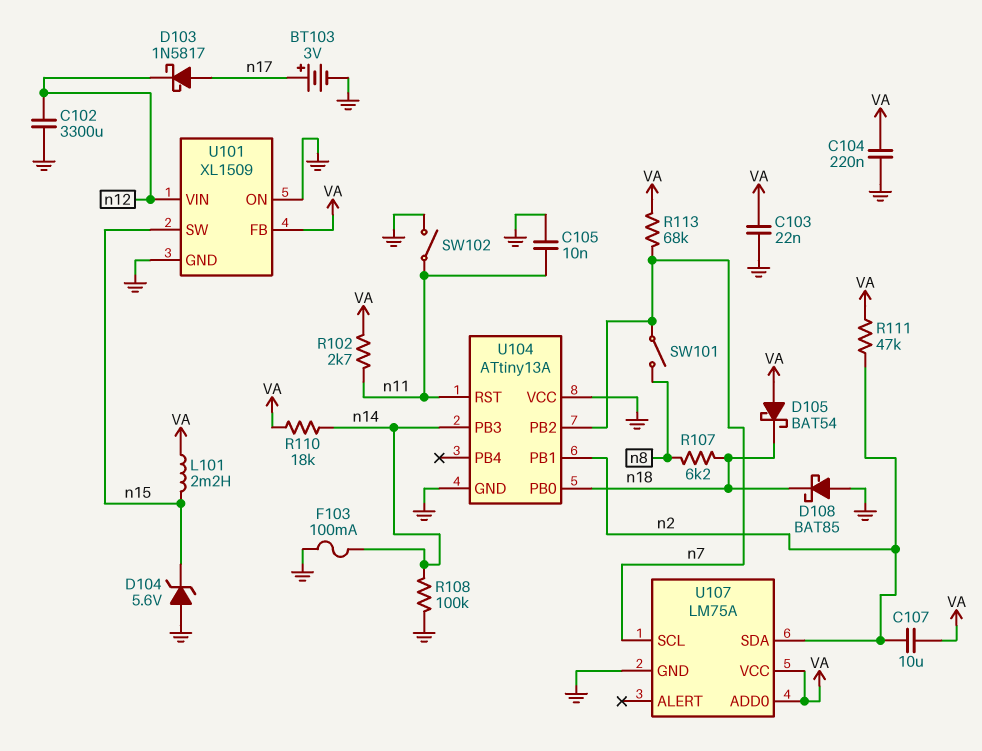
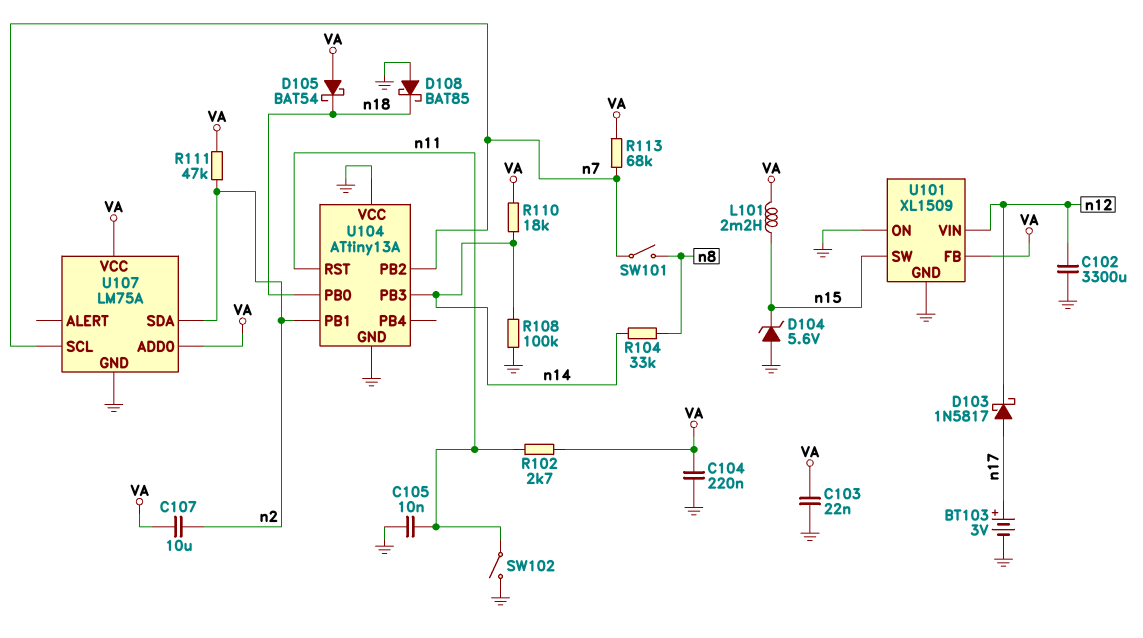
F103: 100mA (GND, n14) -> none
R104: none -> 33k (n8, n14)
R107: 6.2k (n8, n18) -> none

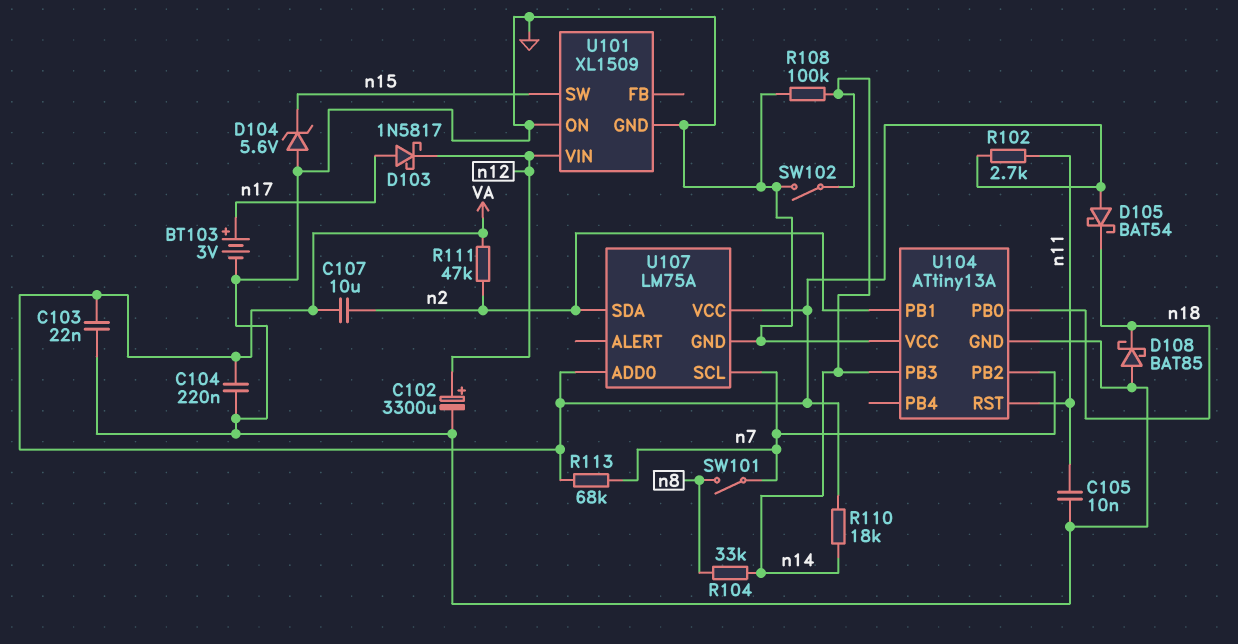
C102: 3300uF (GND, n12) -> 3300uF (plus n12, minus GND)
L101: 2.2mH (VA, n15) -> none
SW102: switch (GND, n11) -> switch (GND, n14)
U101 pin FB: VA -> none

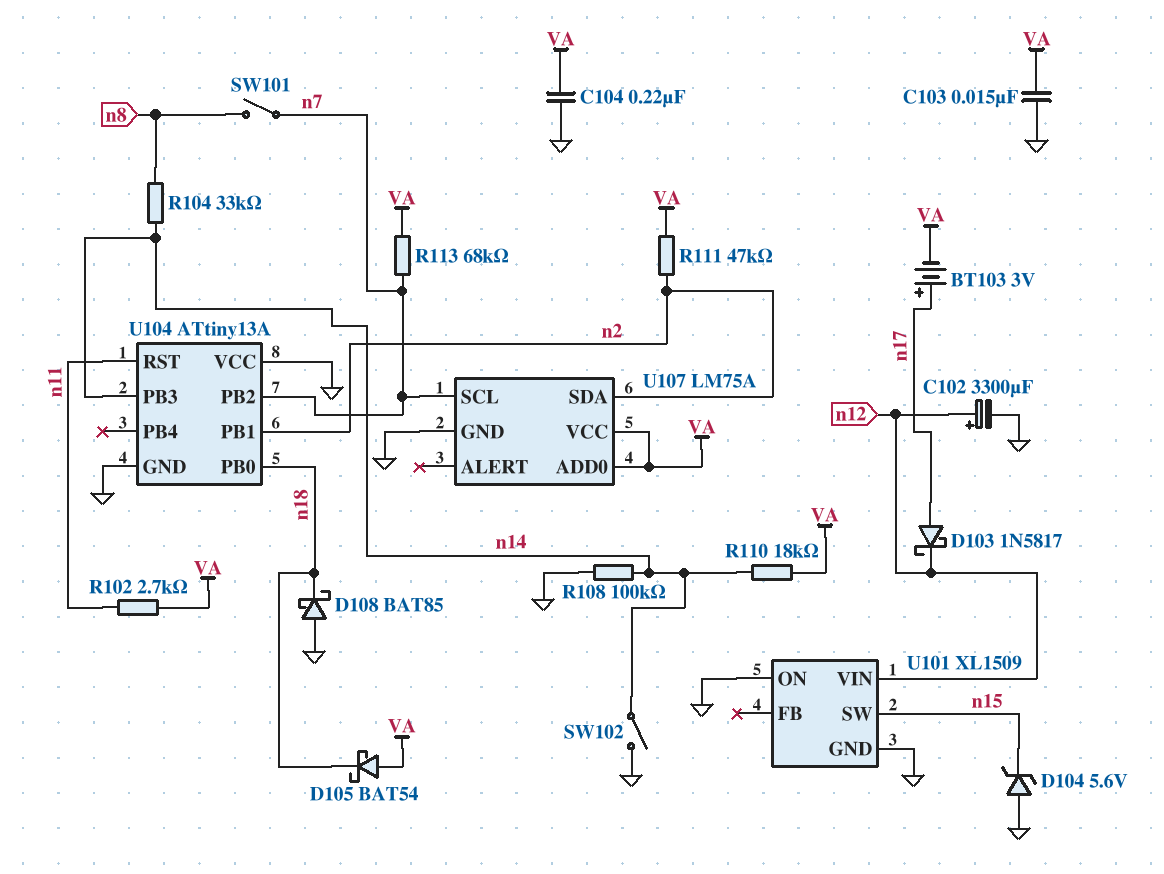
BT103: 3V (plus n17, minus GND) -> 3V (plus n17, minus VA)
C103: 22nF (GND, VA) -> 15nF (GND, VA)
C105: 10nF (GND, n11) -> none
C107: 10uF (VA, n2) -> none

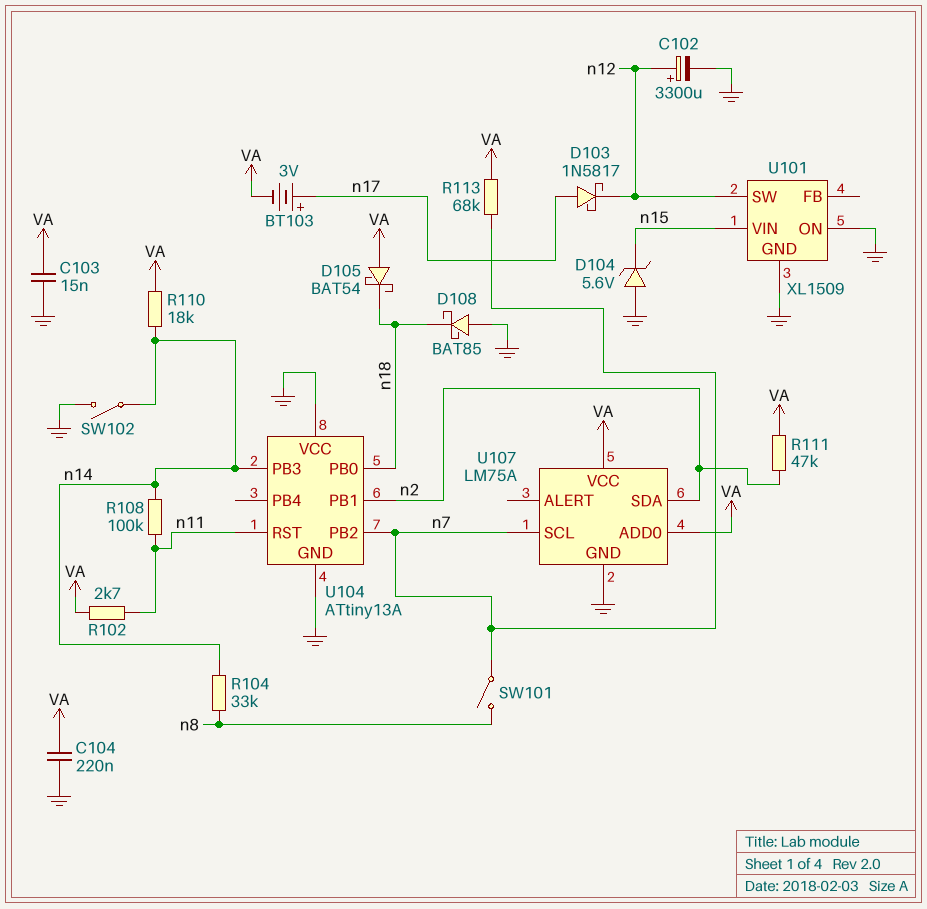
R108: 100k (GND, n14) -> 100k (n11, n14)
U101 pin SW: n15 -> n12
U101 pin VIN: n12 -> n15

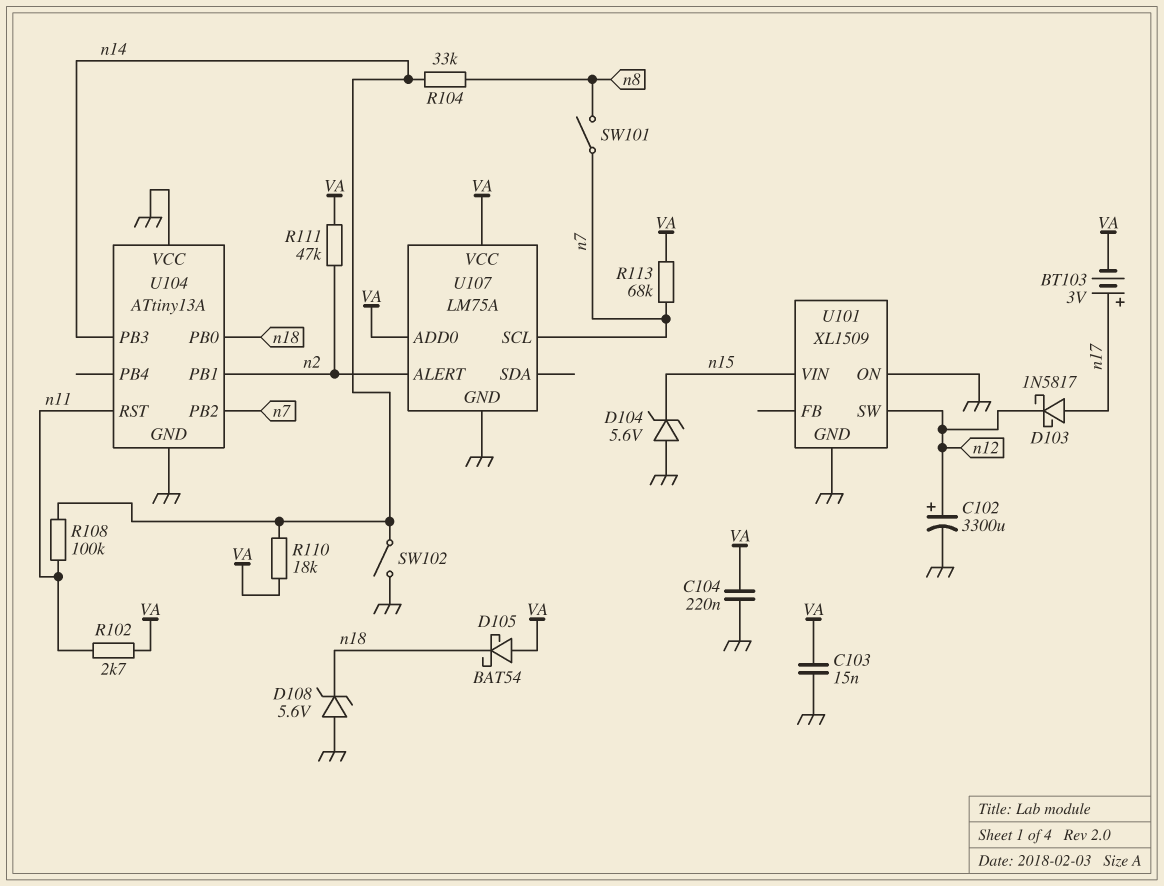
D108: schottky BAT85 (A GND, K n18) -> zener 5.6V (A GND, K n18)
U107 pin ALERT: none -> n2
U107 pin SDA: n2 -> none

